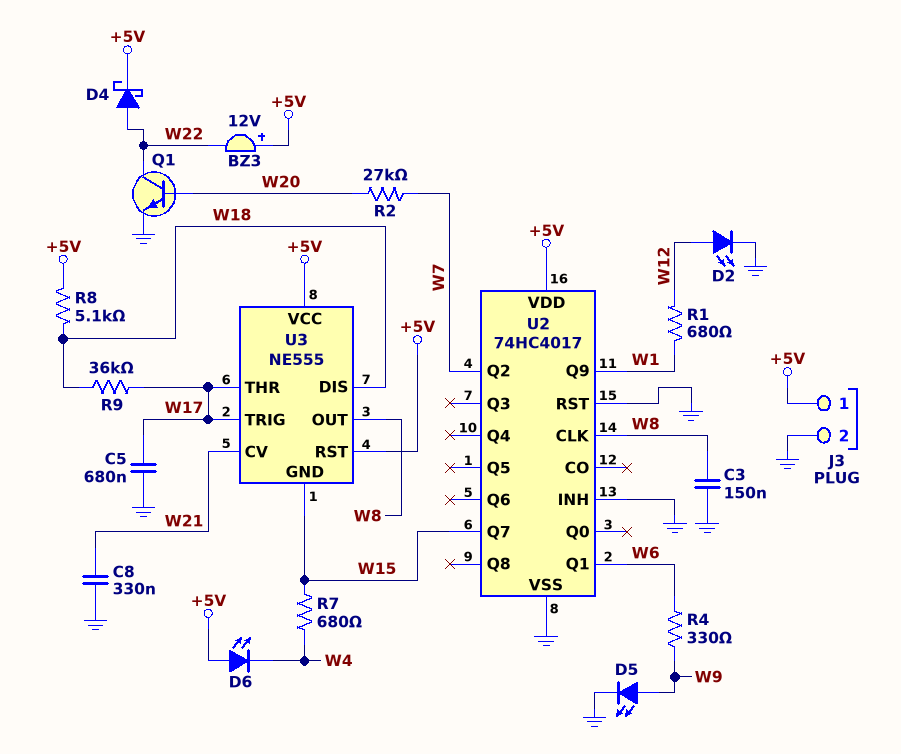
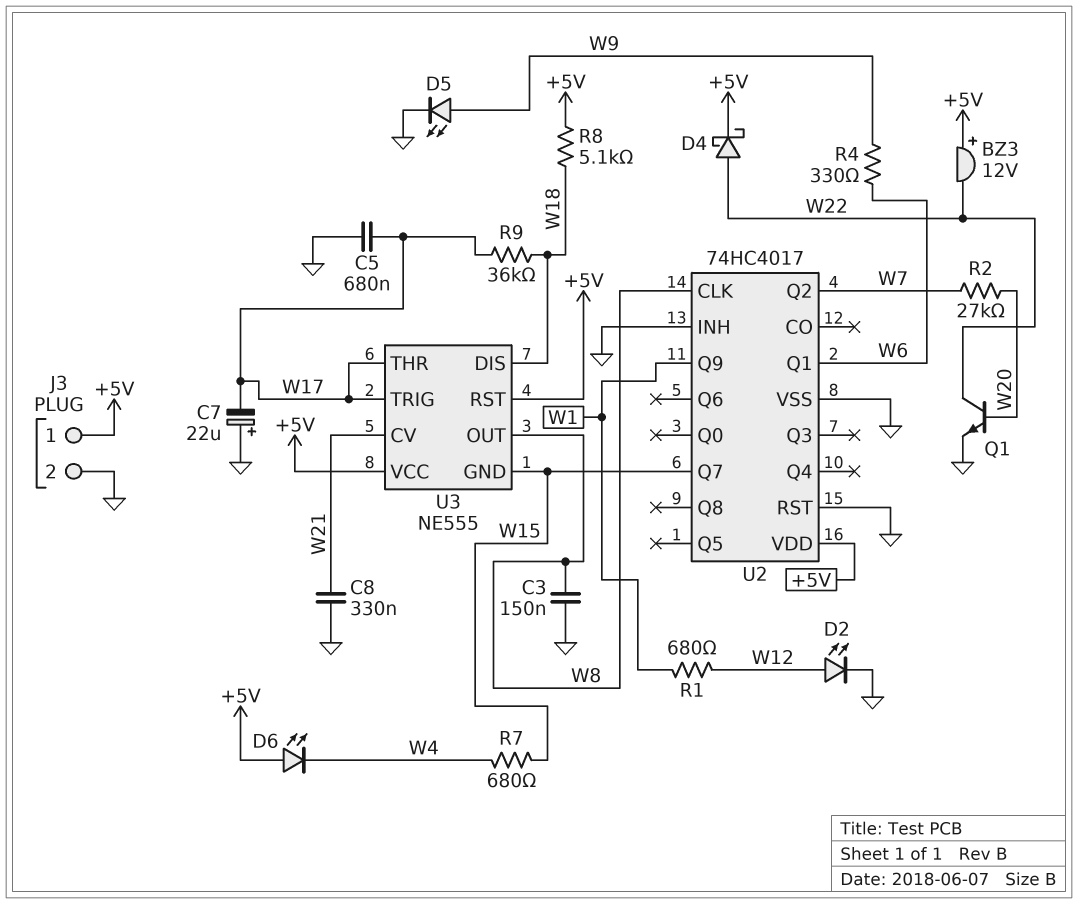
C7: none -> 22uF (plus GND, minus W17)

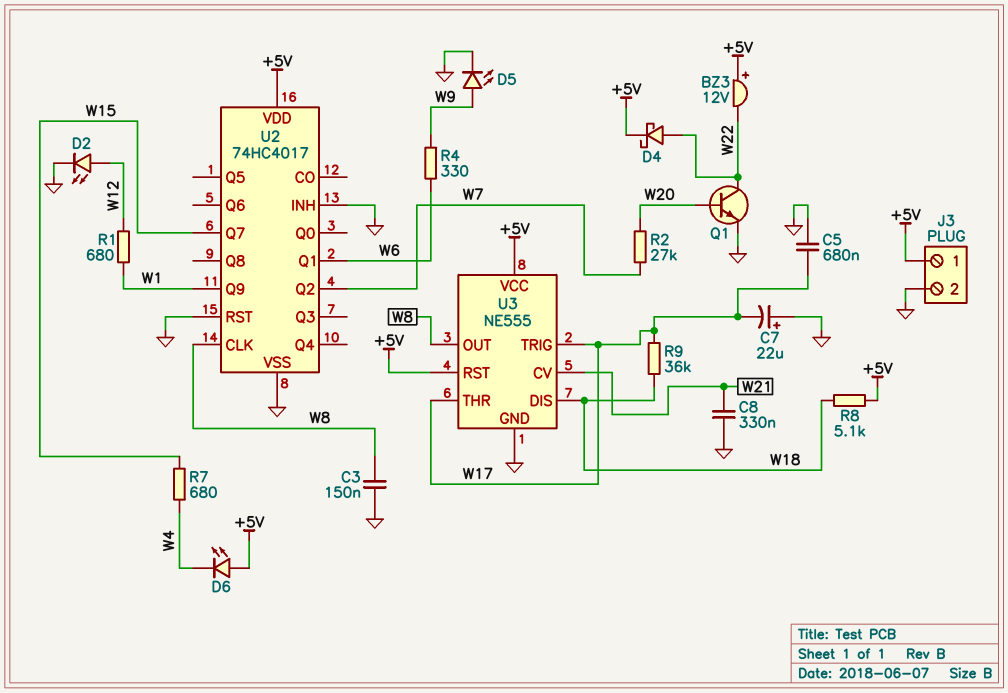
U3 pin GND: W15 -> GND

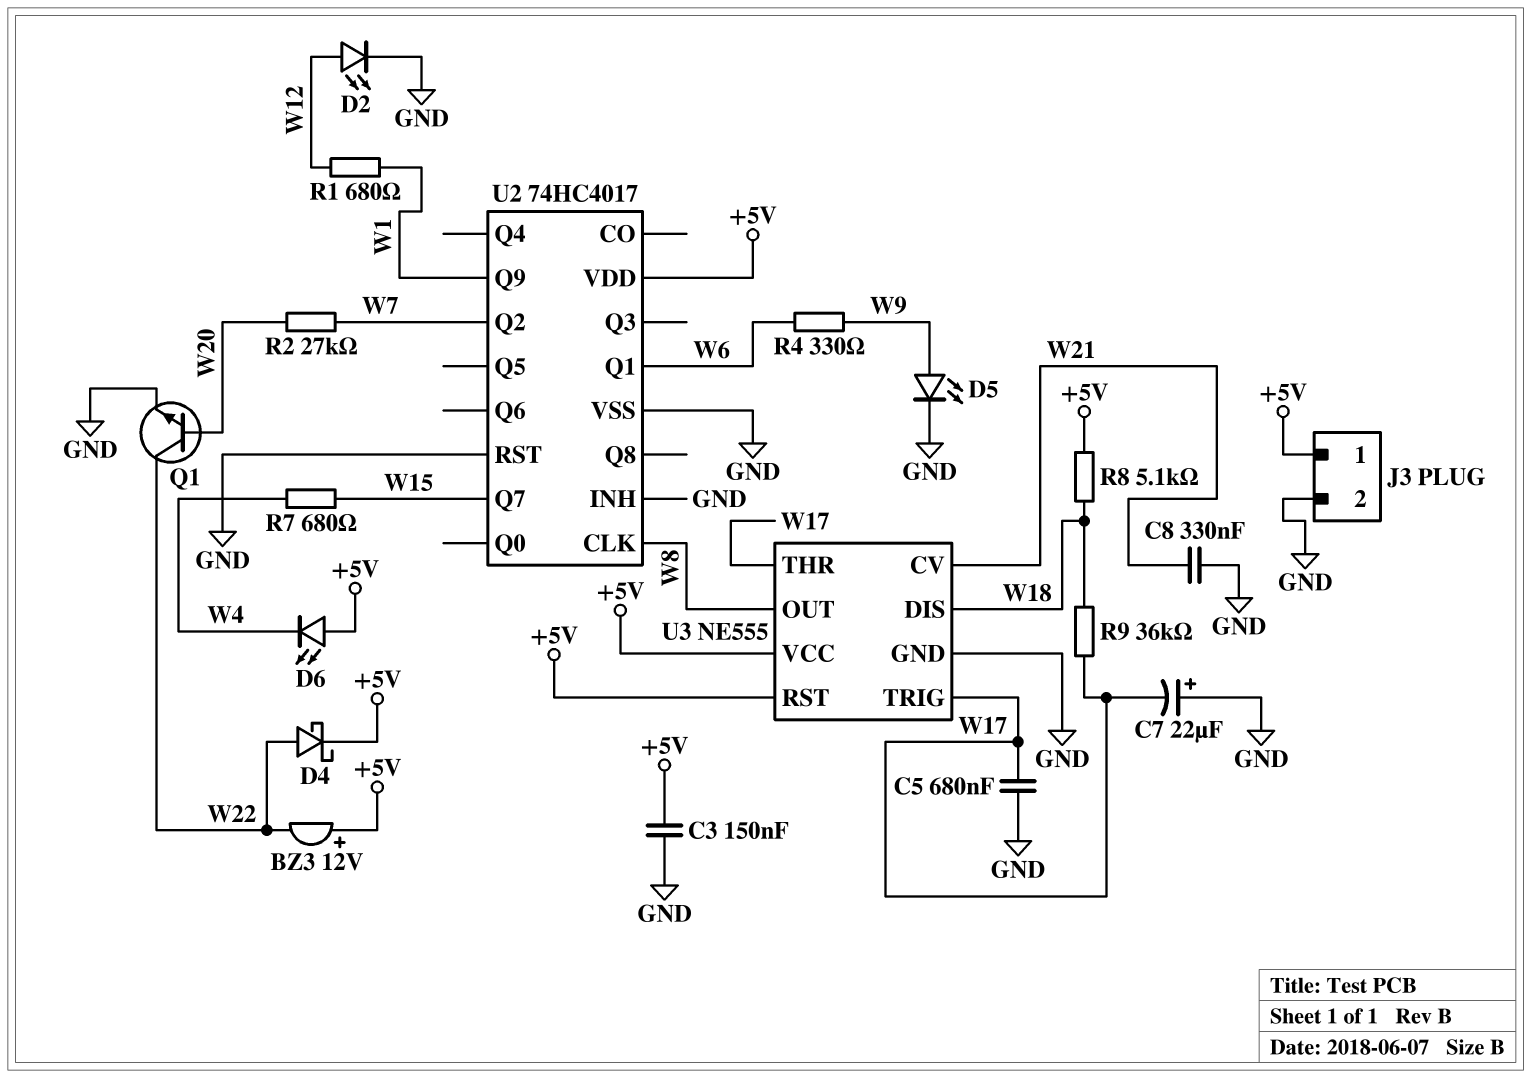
C3: 150nF (GND, W8) -> 150nF (+5V, GND)

